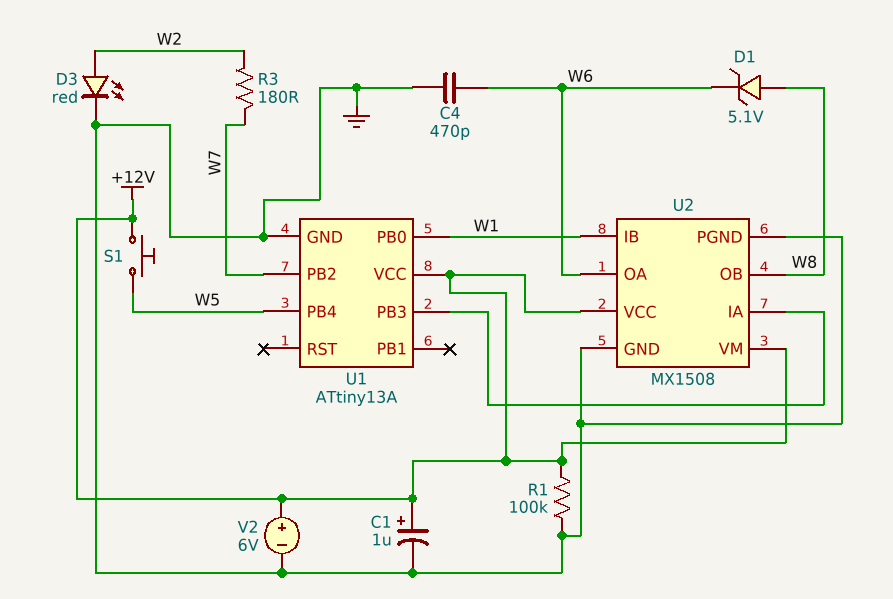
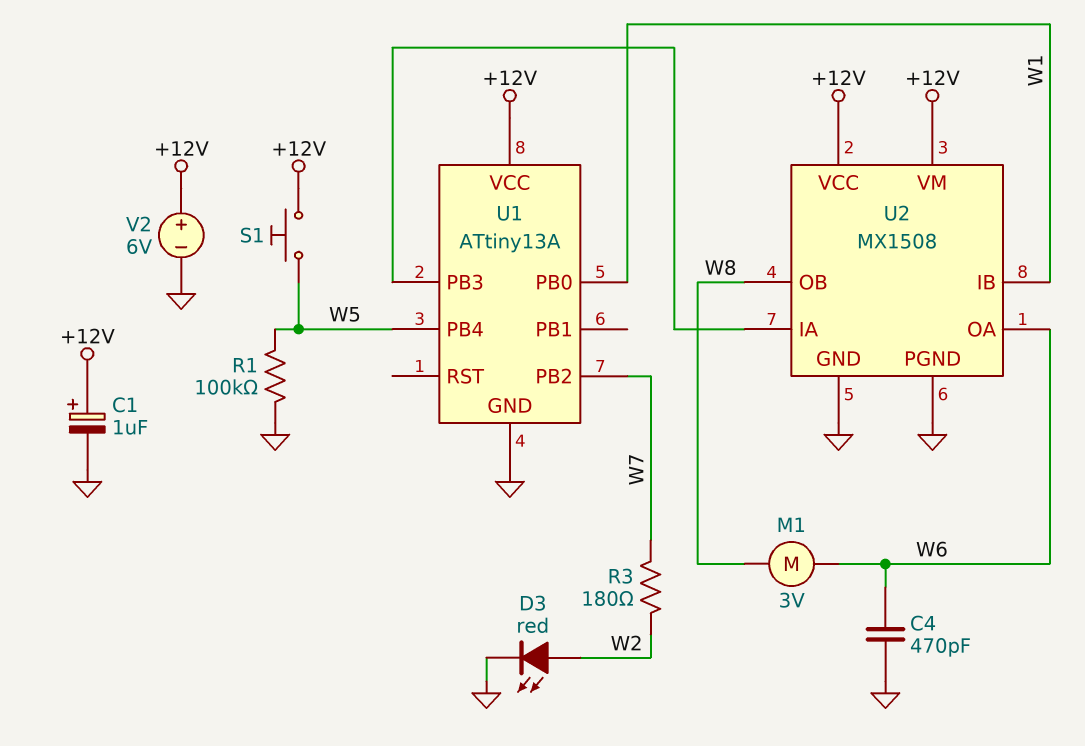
D1: zener 5.1V (A W8, K W6) -> none
M1: none -> motor 3V (W6, W8)
R1: 100k (+12V, GND) -> 100k (GND, W5)

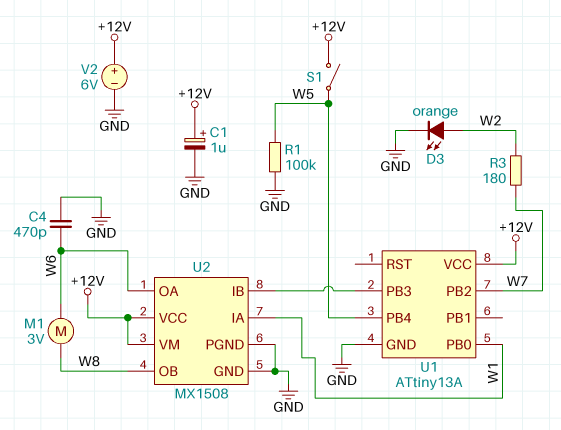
D3: LED red (A W2, K GND) -> LED orange (A W2, K GND)
S1: button (+12V, W5) -> switch (+12V, W5)
U2 pin IA: U1/PB3 -> W1
U2 pin IB: W1 -> U1/PB3

